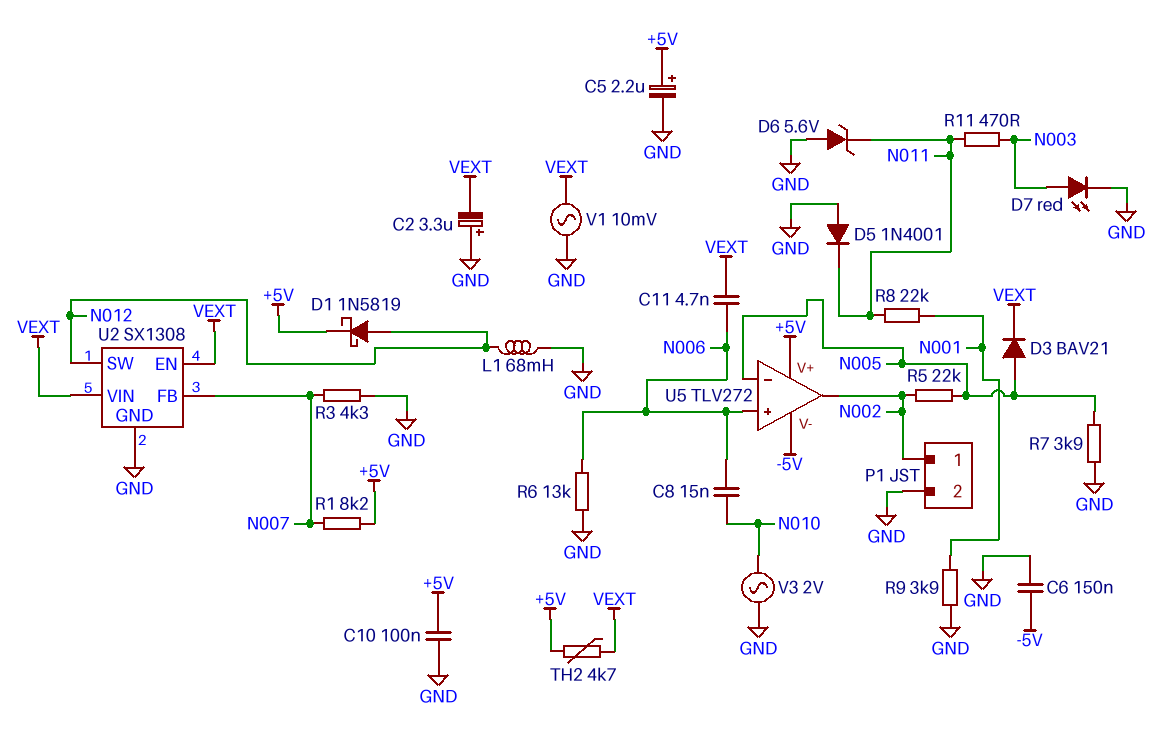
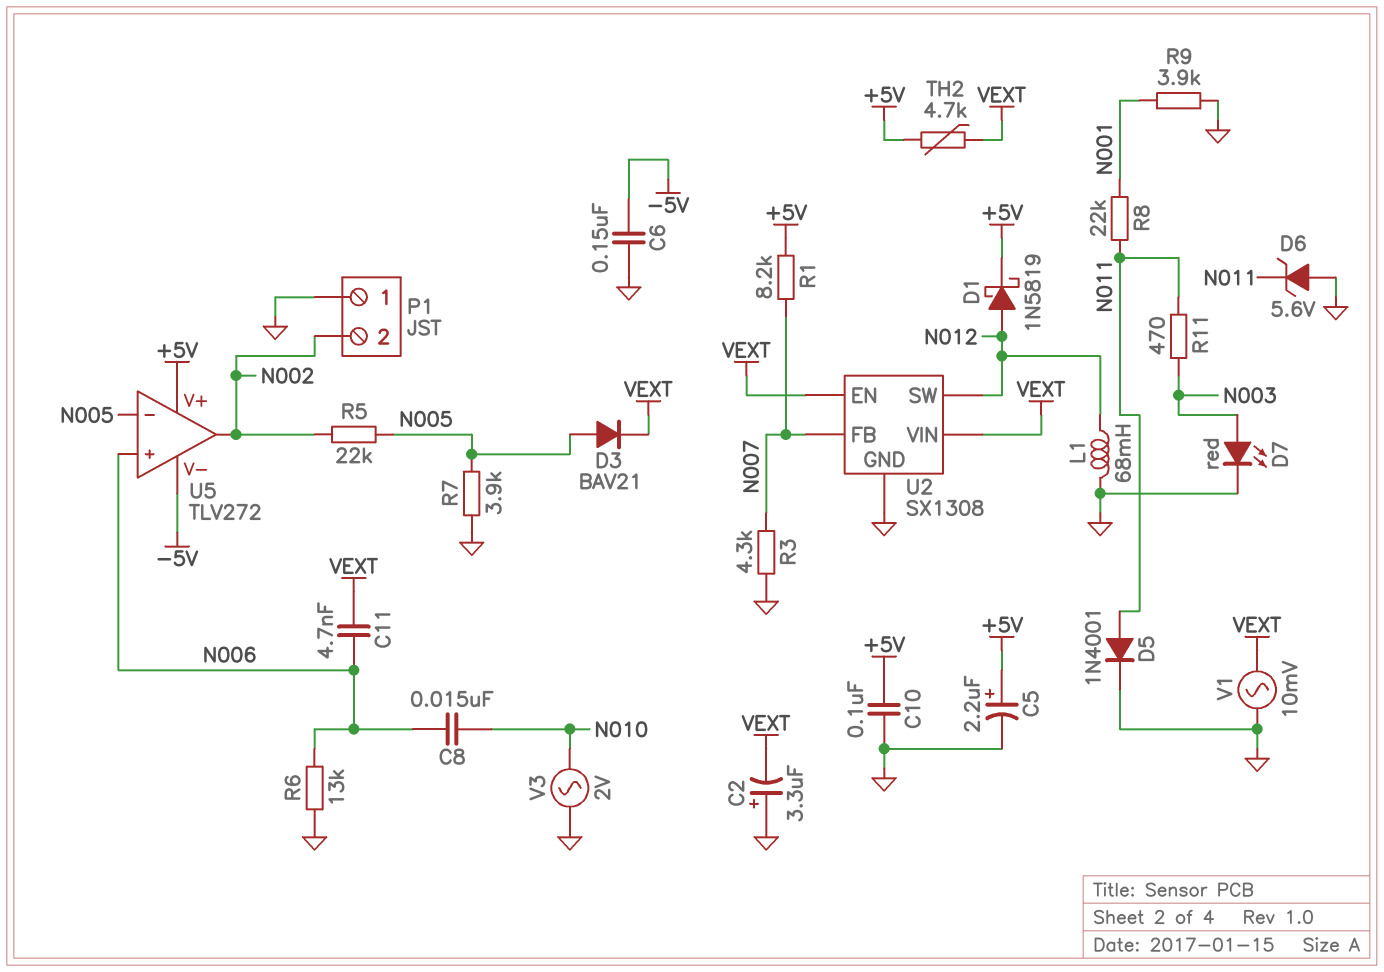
D5: diode 1N4001 (A GND, K N011) -> diode 1N4001 (A N011, K GND)
P1 pin 1: N002 -> GND
P1 pin 2: GND -> N002

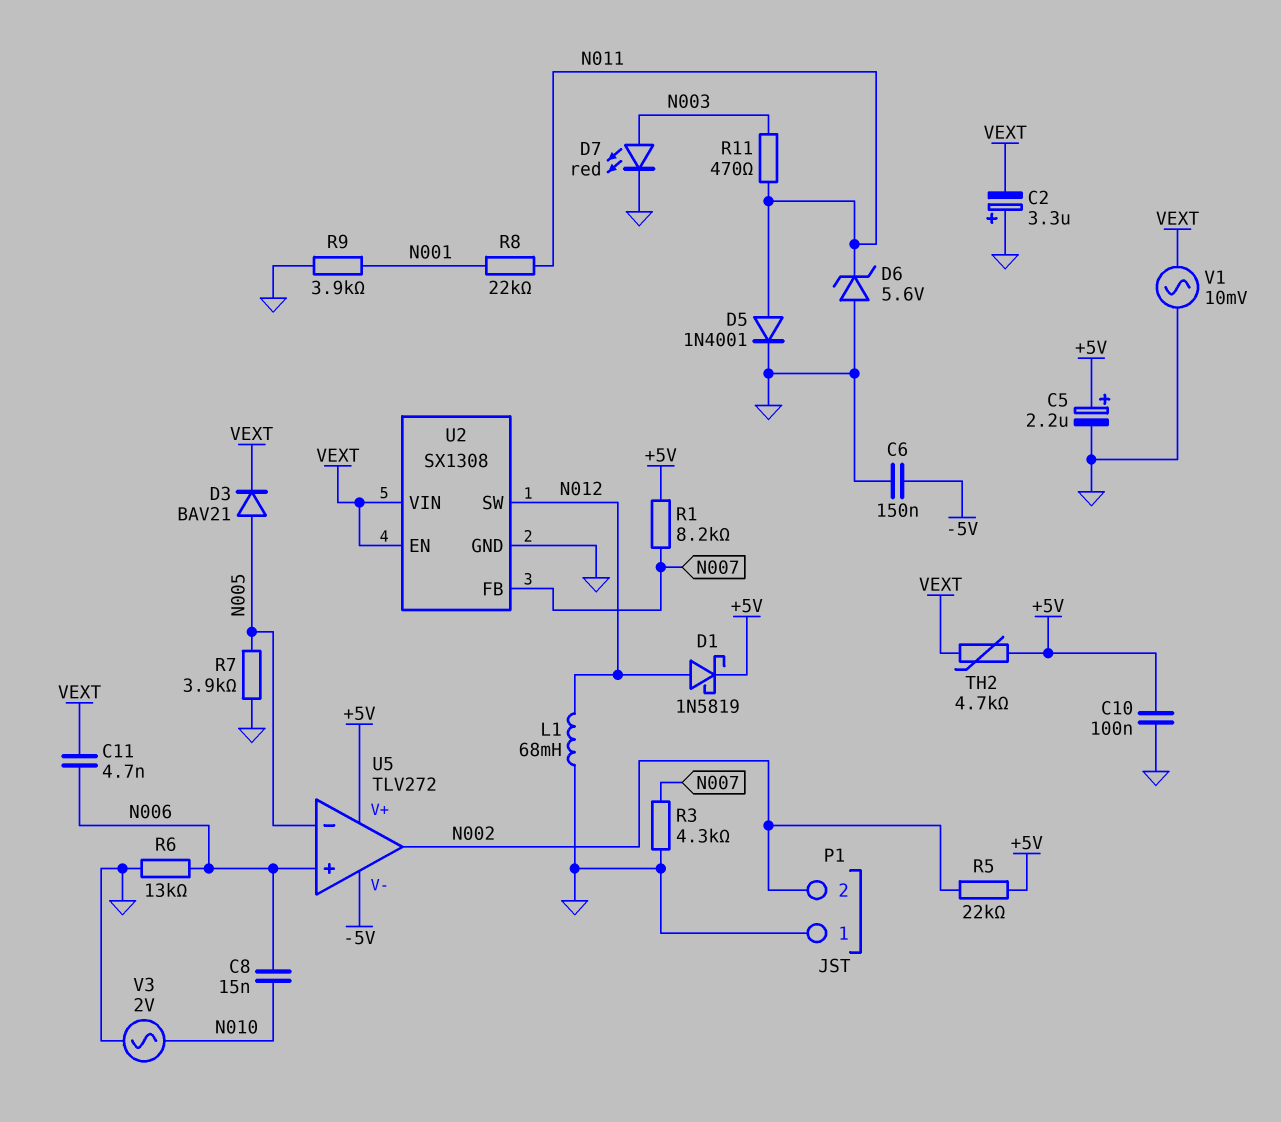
R5: 22k (N002, N005) -> 22k (+5V, N002)

